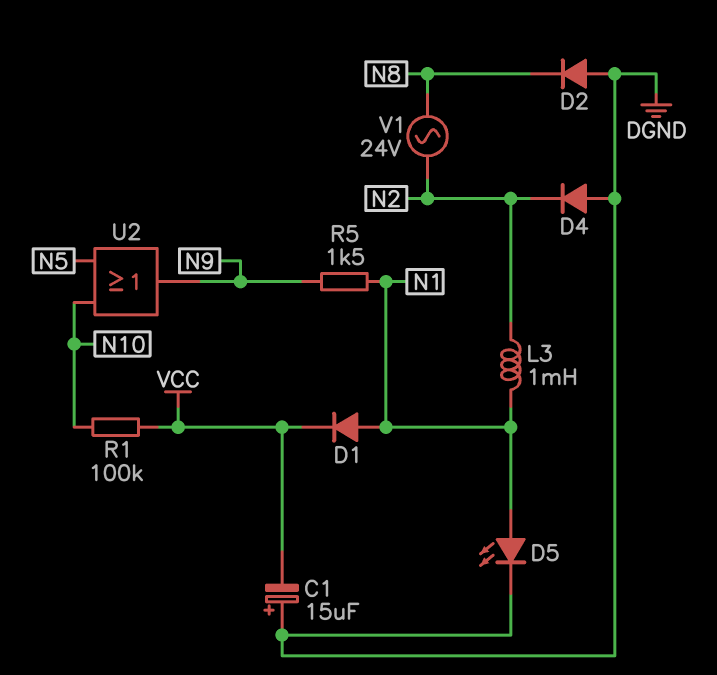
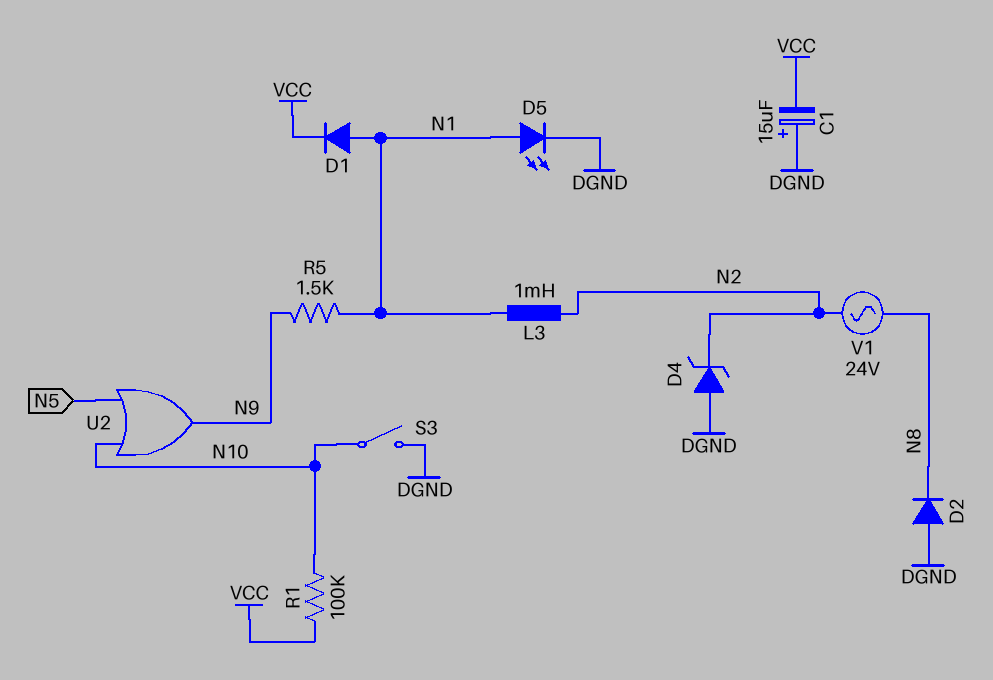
D4: diode (A DGND, K N2) -> zener (A DGND, K N2)
S3: none -> switch (DGND, N10)

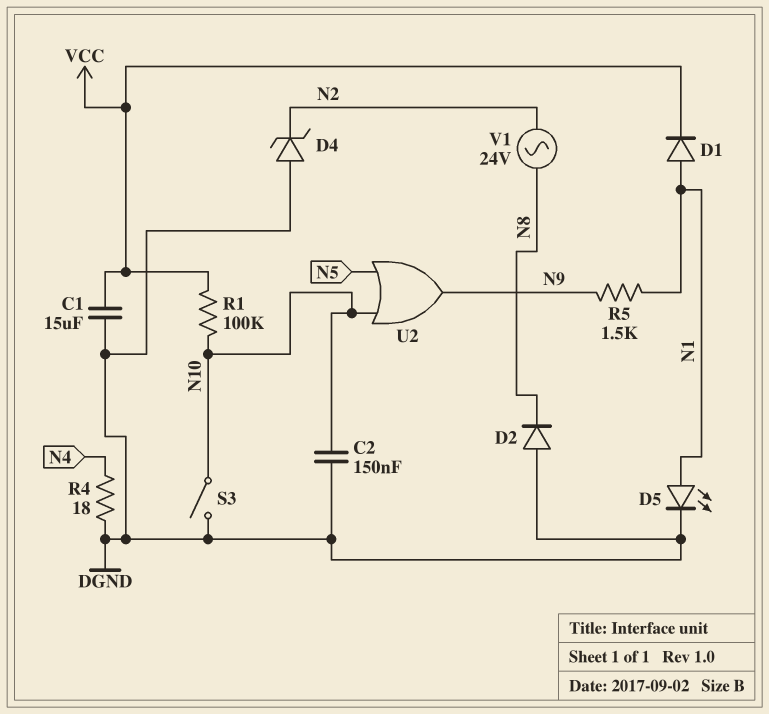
C1: 15uF (plus DGND, minus VCC) -> 15uF (DGND, VCC)
C2: none -> 150nF (DGND, N10)
L3: 1mH (N1, N2) -> none
R4: none -> 18 (DGND, N4)

